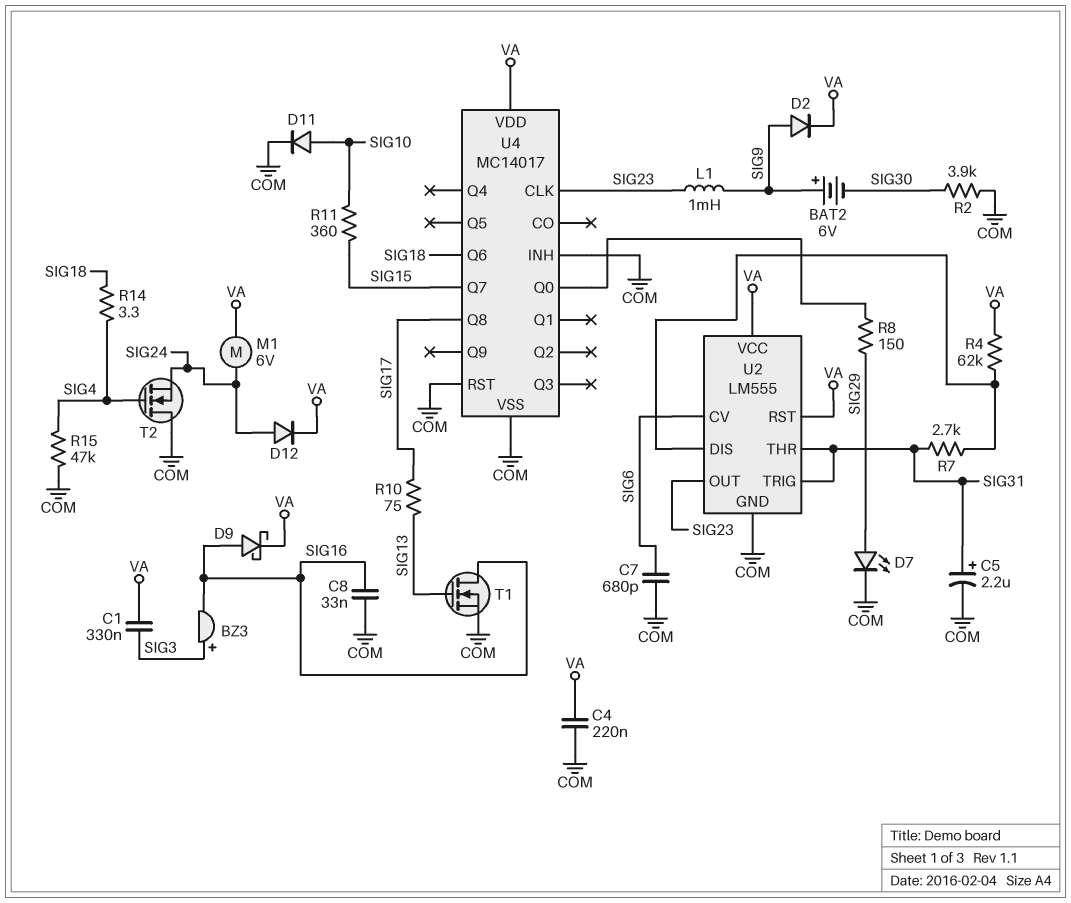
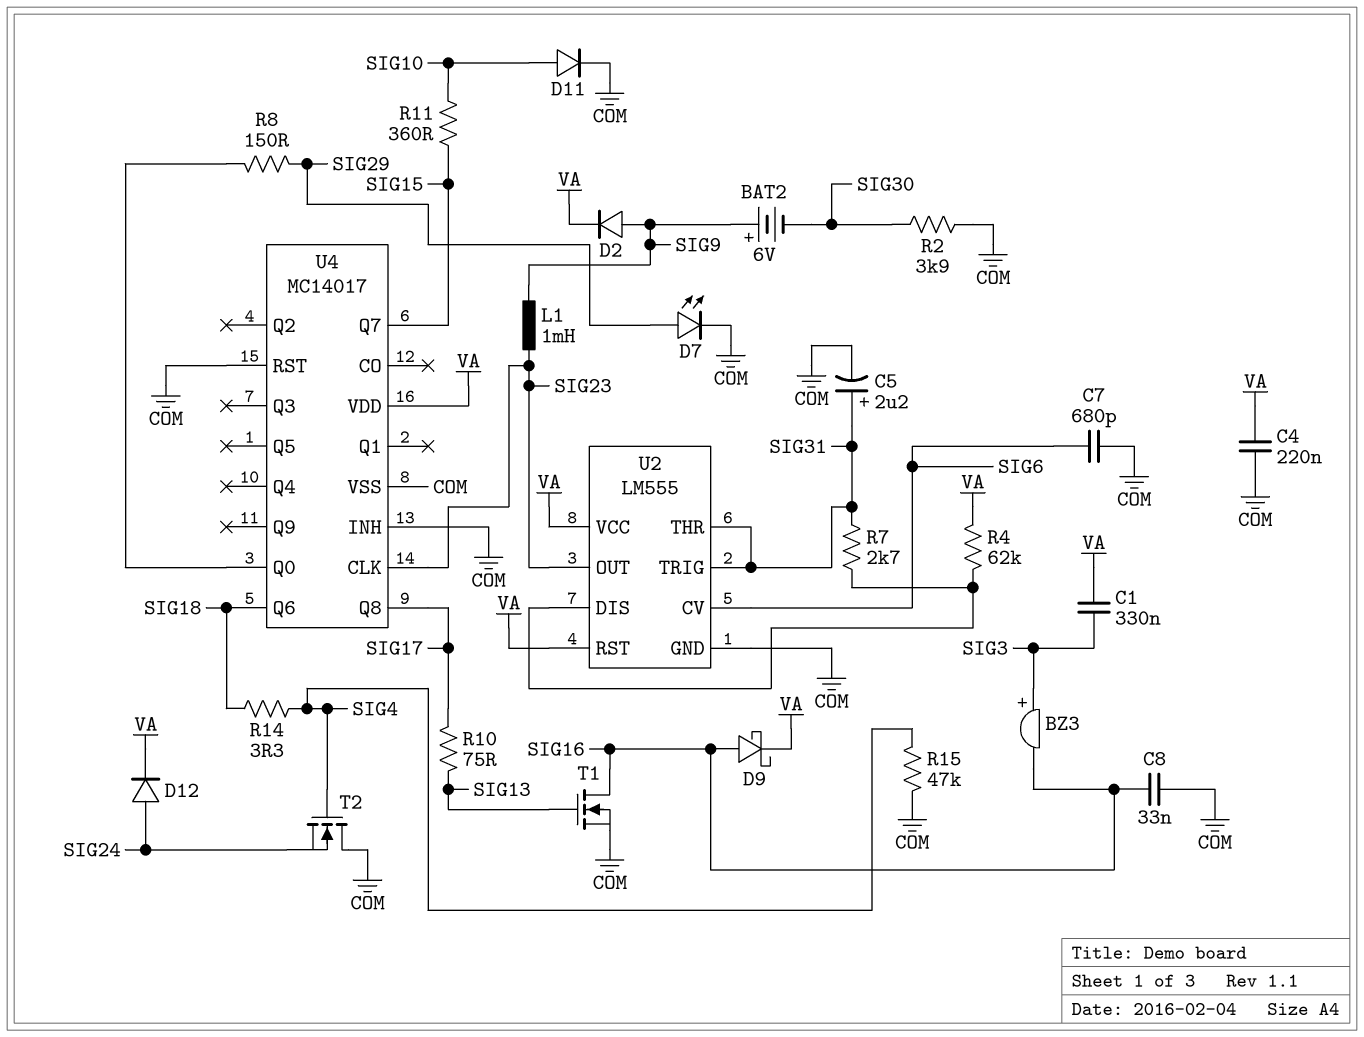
M1: motor 6V (SIG24, VA) -> none

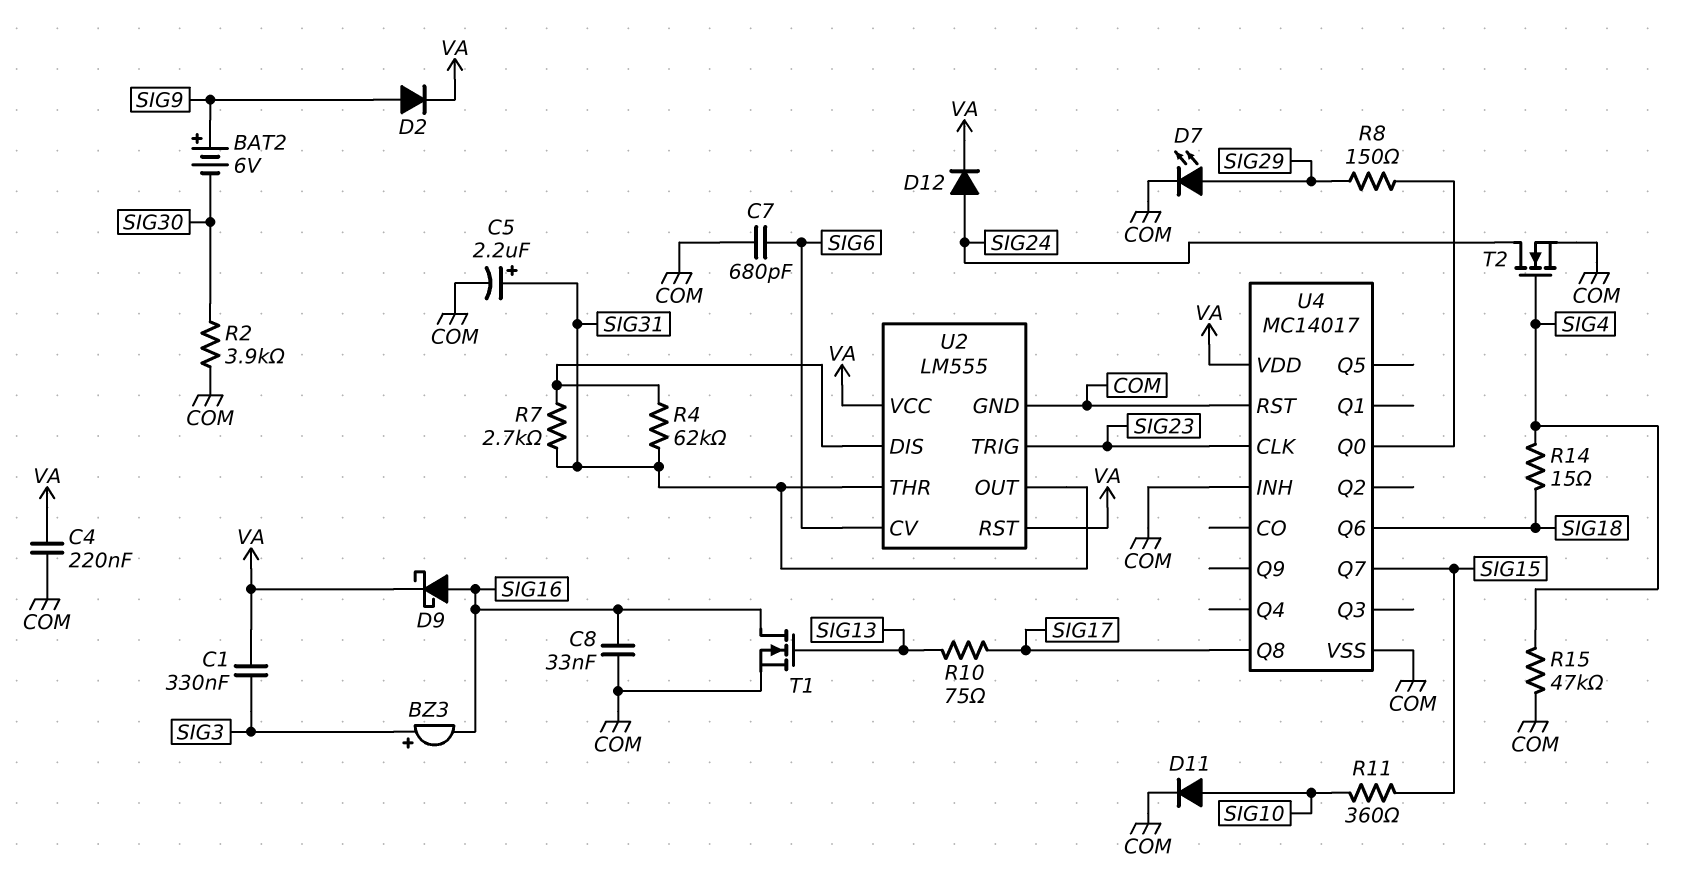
L1: 1mH (SIG9, SIG23) -> none
R4: 62k (U2/DIS, VA) -> 62k (SIG31, U2/DIS)
R14: 3.3 (SIG4, SIG18) -> 15 (SIG4, SIG18)
T2: NMOS (G SIG4, D COM, S SIG24) -> NMOS (G SIG4, D SIG24, S COM)
U2 pin OUT: SIG23 -> SIG31
U2 pin TRIG: SIG31 -> SIG23

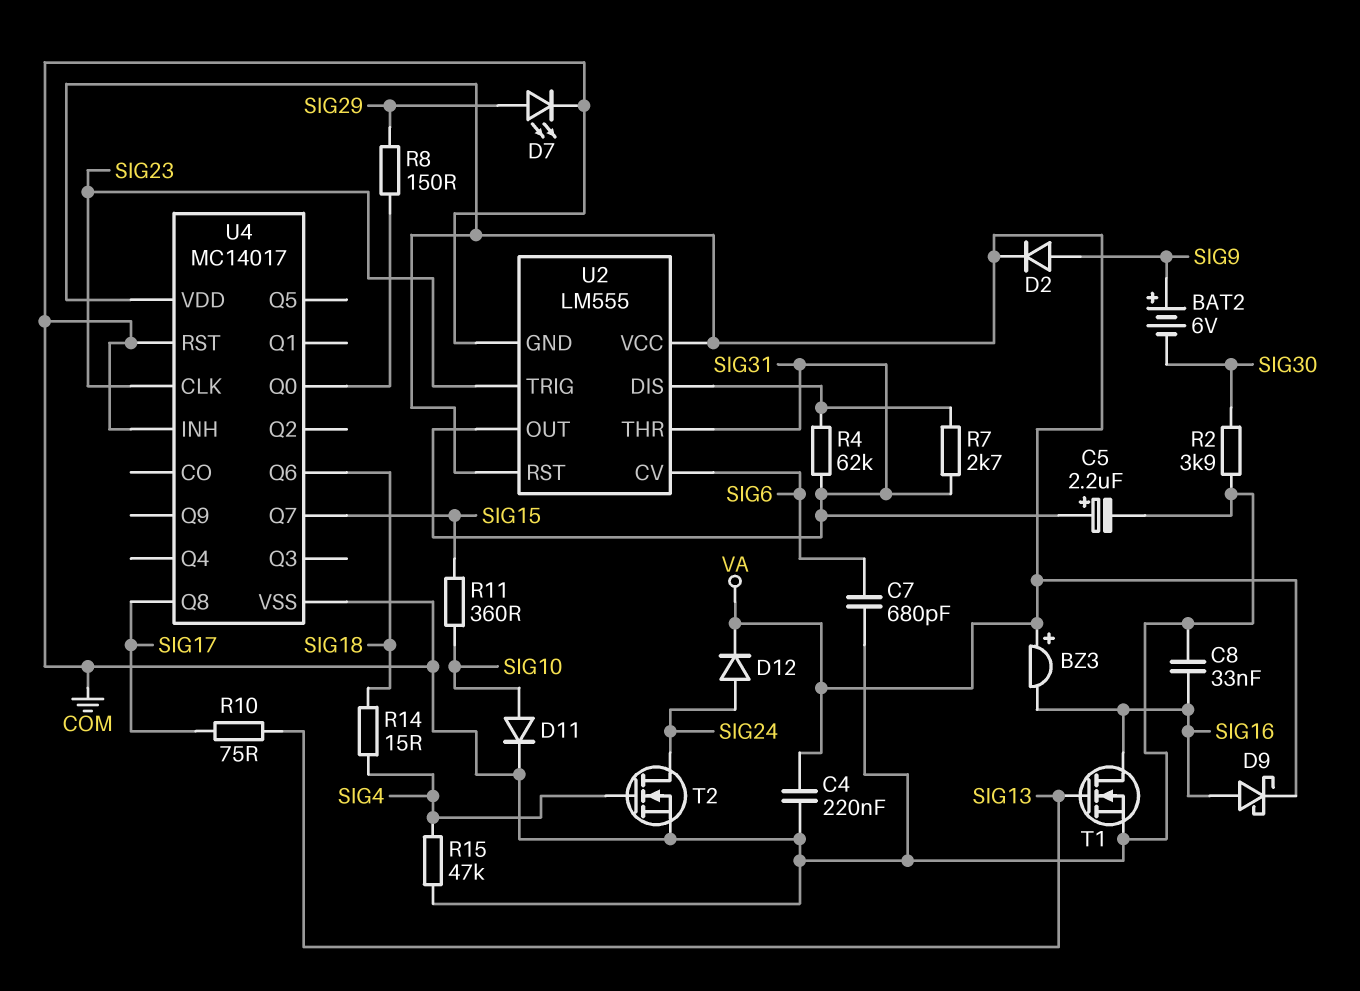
BZ3: buzzer (plus SIG3, minus SIG16) -> buzzer (plus VA, minus SIG16)
C1: 330nF (SIG3, VA) -> none

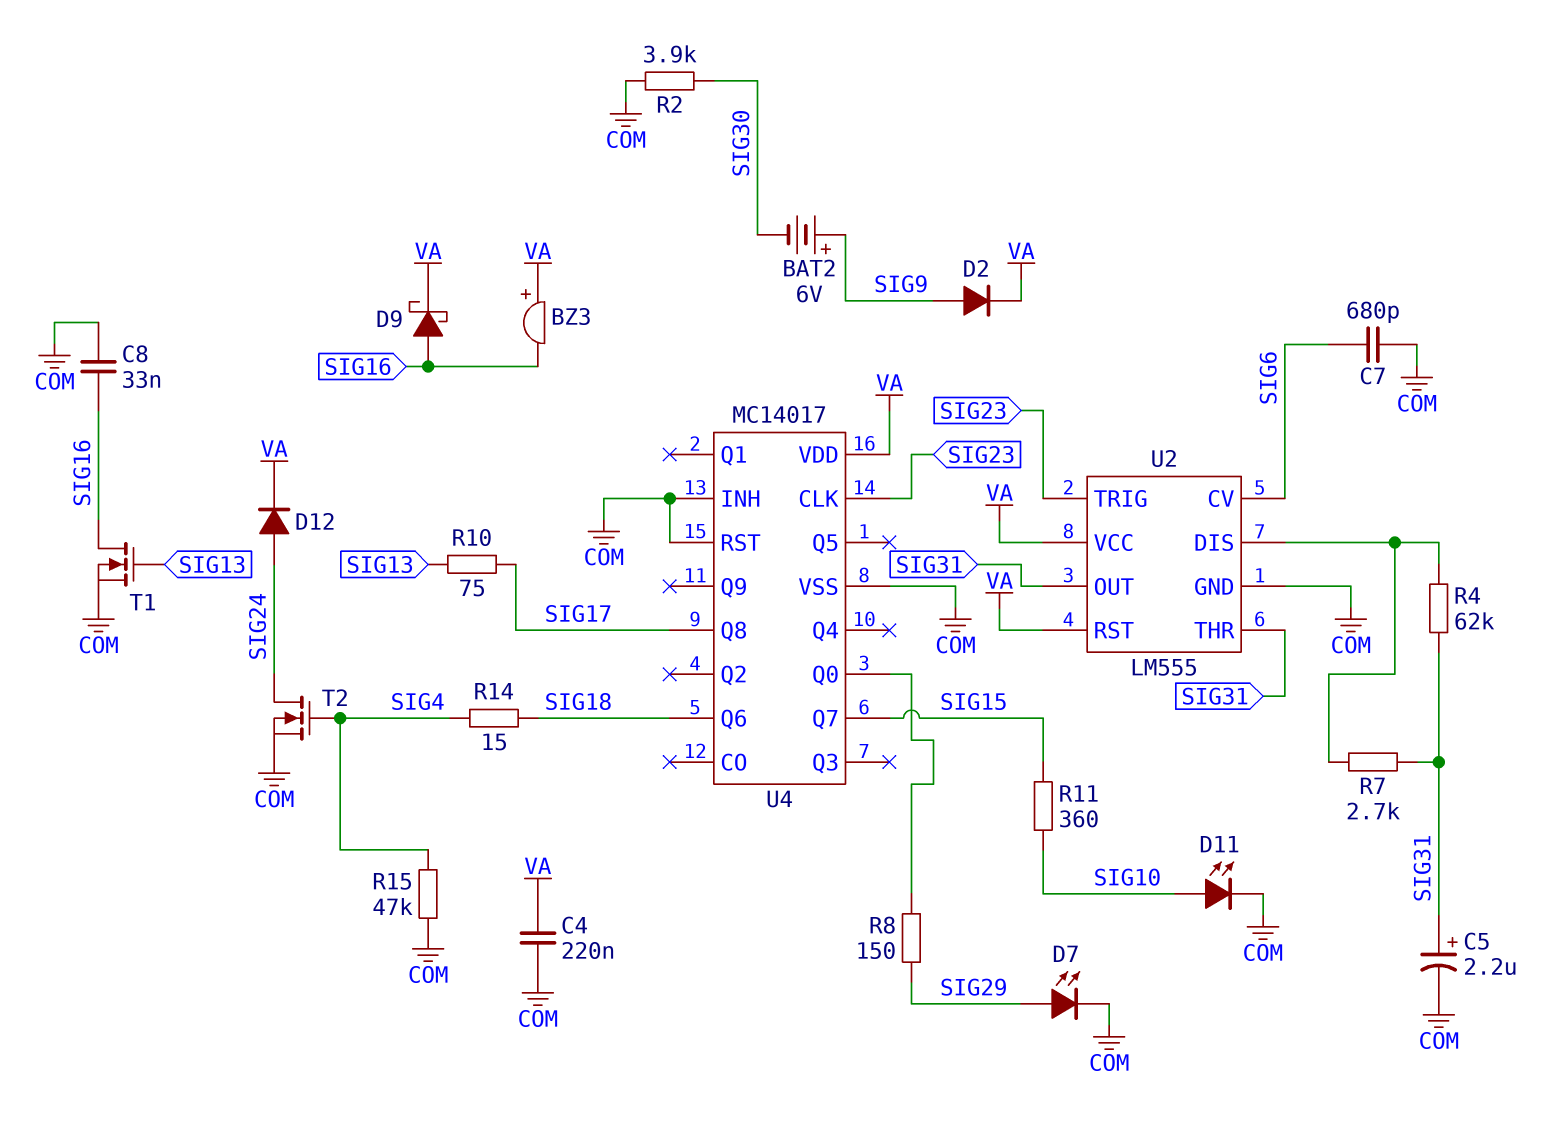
D11: diode (A SIG10, K COM) -> LED (A SIG10, K COM)

